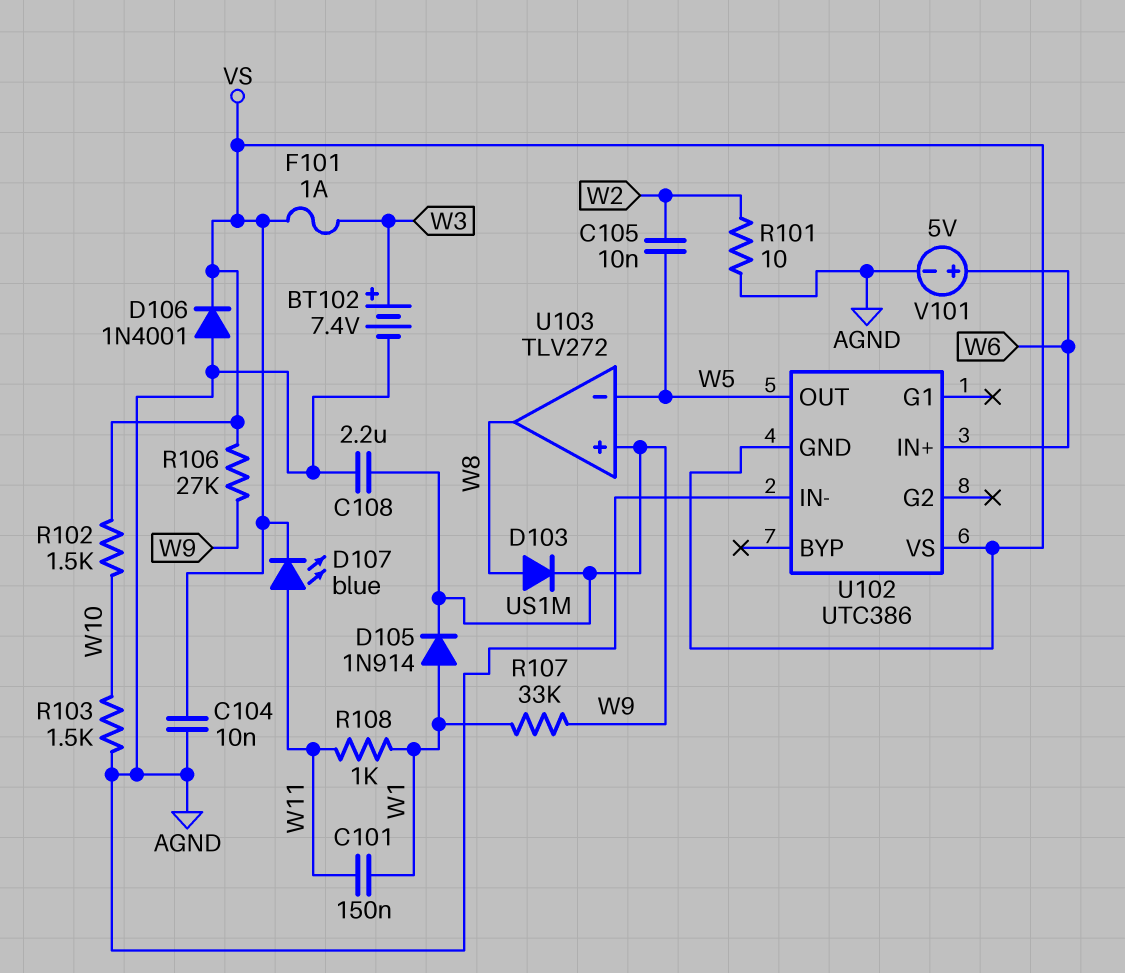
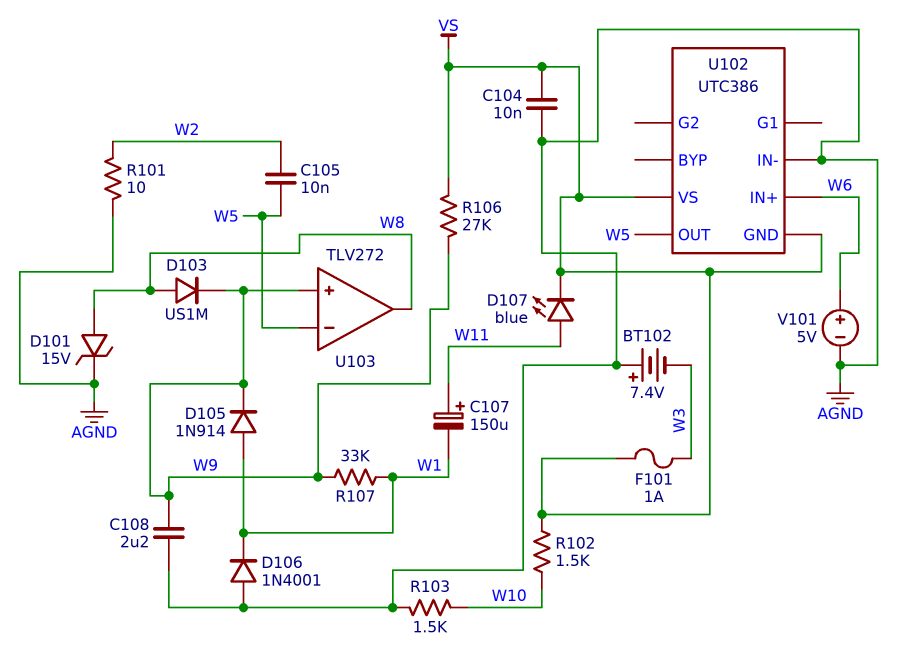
BT102: 7.4V (plus W3, minus AGND) -> 7.4V (plus AGND, minus W3)
C101: 150nF (W1, W11) -> none
C107: none -> 150uF (plus W11, minus W1)
D101: none -> zener 15V (A W8, K AGND)
D106: diode 1N4001 (A AGND, K VS) -> diode 1N4001 (A AGND, K W1)
R108: 1k (W1, W11) -> none

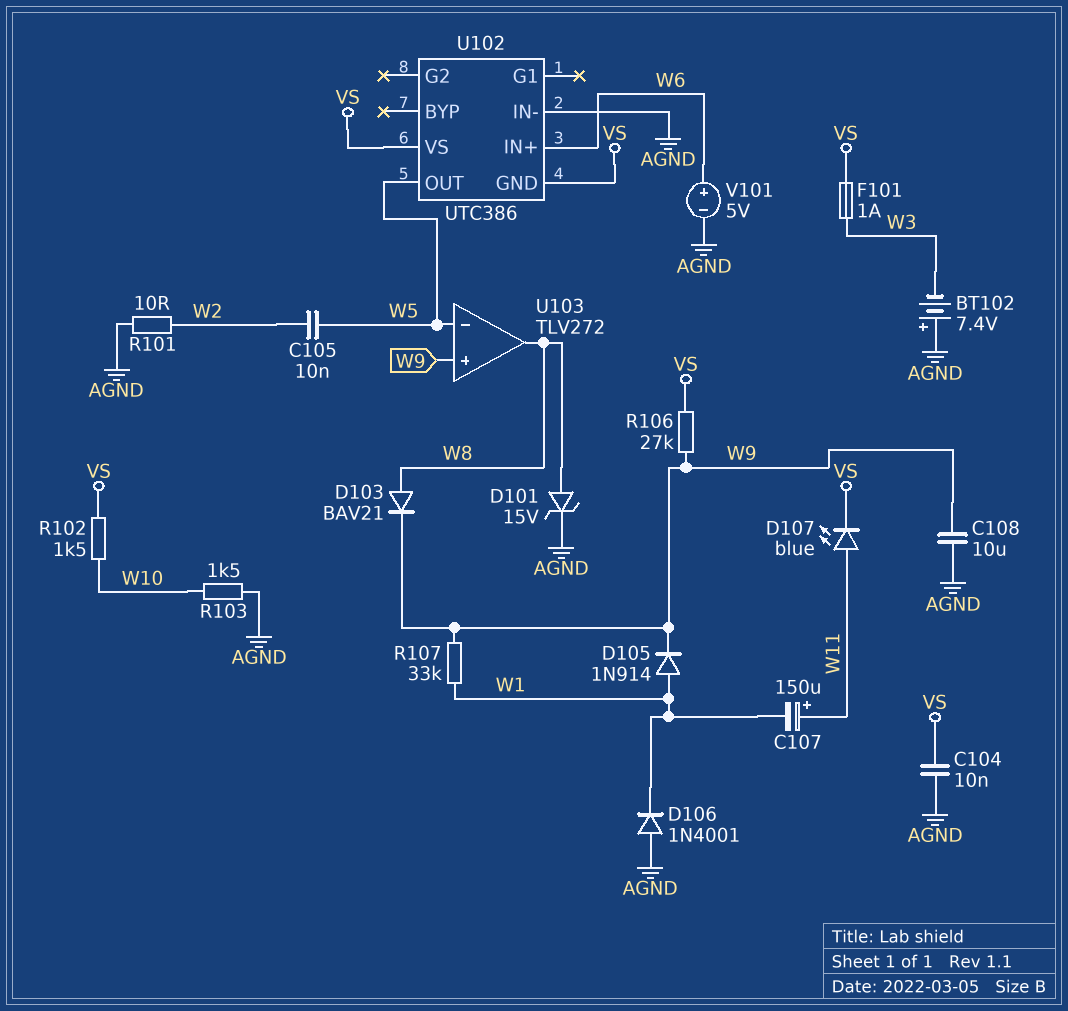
C108: 2.2uF (AGND, W9) -> 10uF (AGND, W9)
D103: diode US1M (A W8, K W9) -> diode BAV21 (A W8, K W9)

